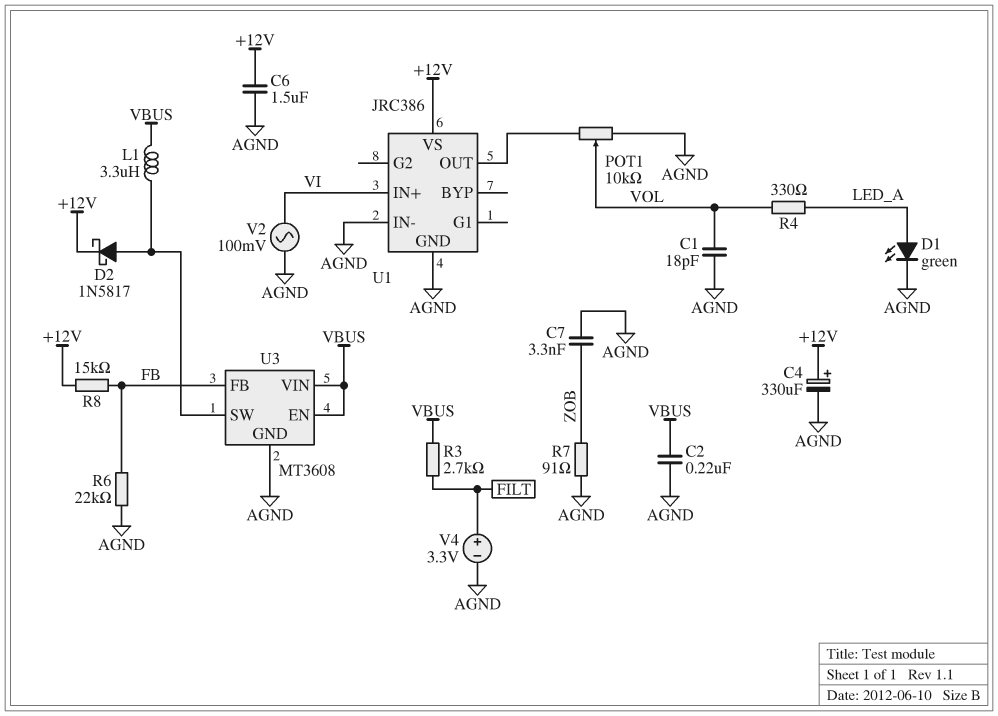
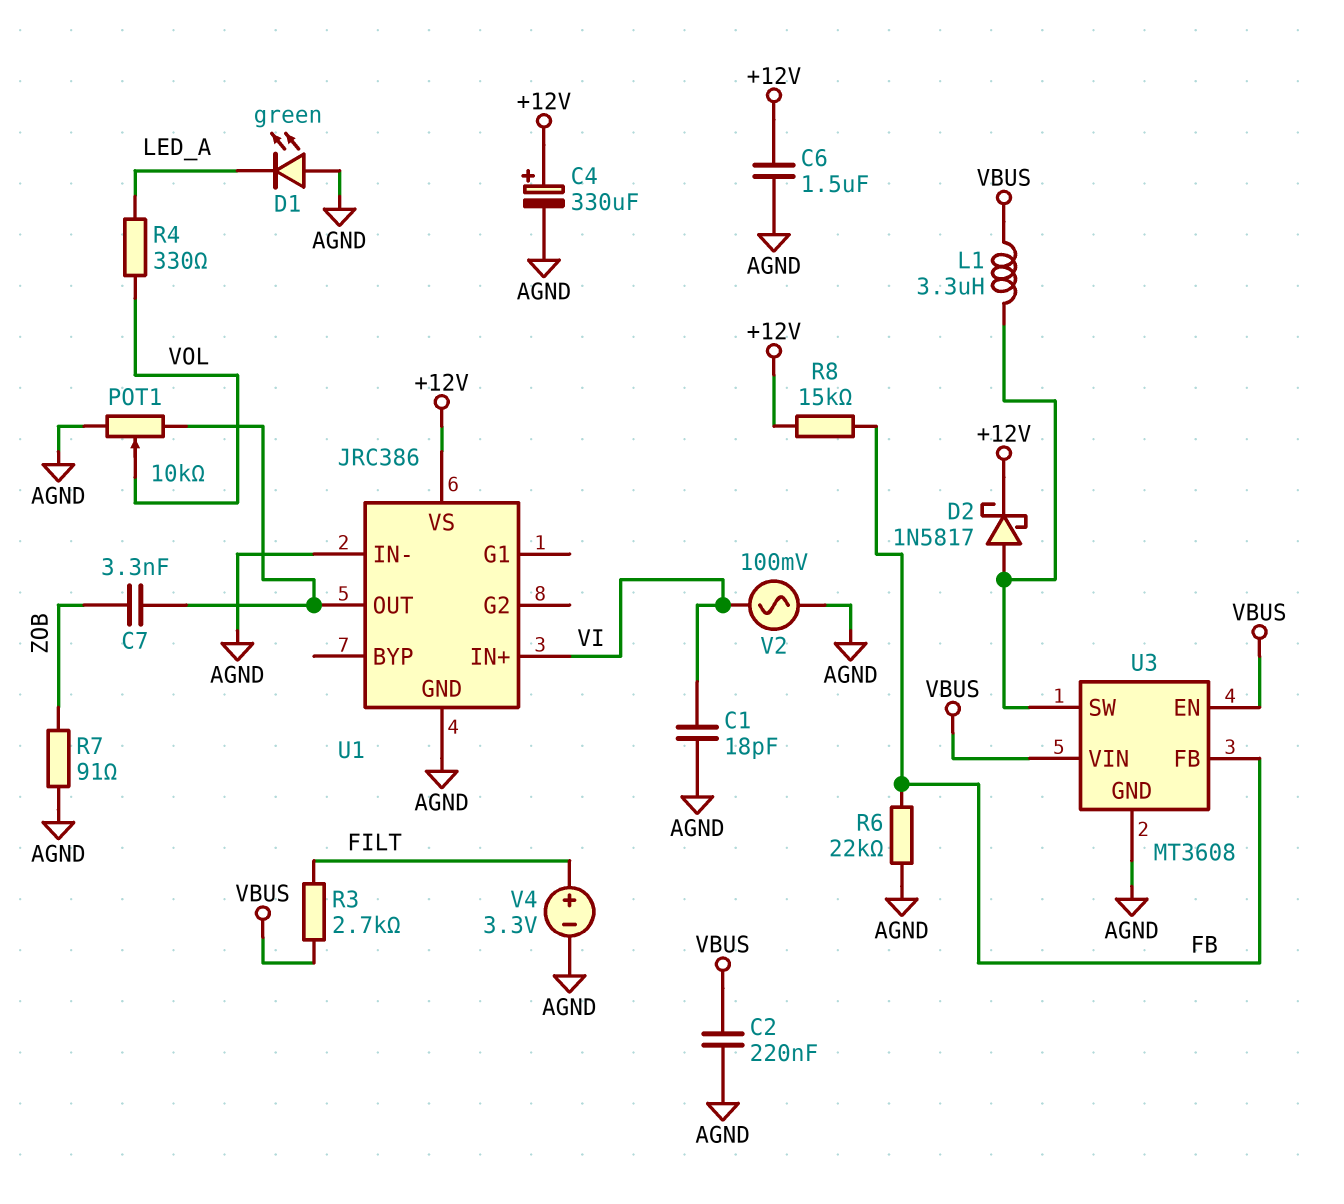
C1: 18pF (AGND, VOL) -> 18pF (AGND, VI)
C7: 3.3nF (AGND, ZOB) -> 3.3nF (U1/OUT, ZOB)
D1: LED green (A LED_A, K AGND) -> LED green (A AGND, K LED_A)

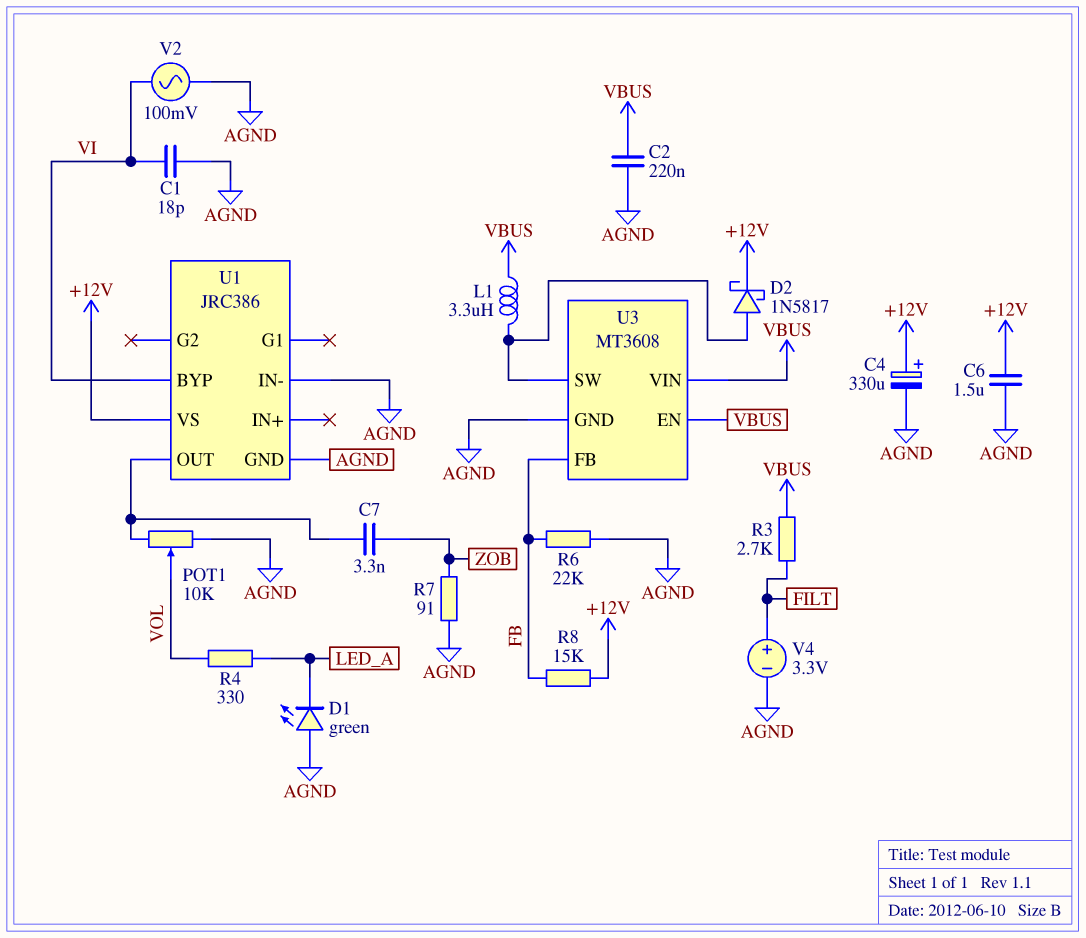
U1 pin BYP: none -> VI
U1 pin IN+: VI -> none

